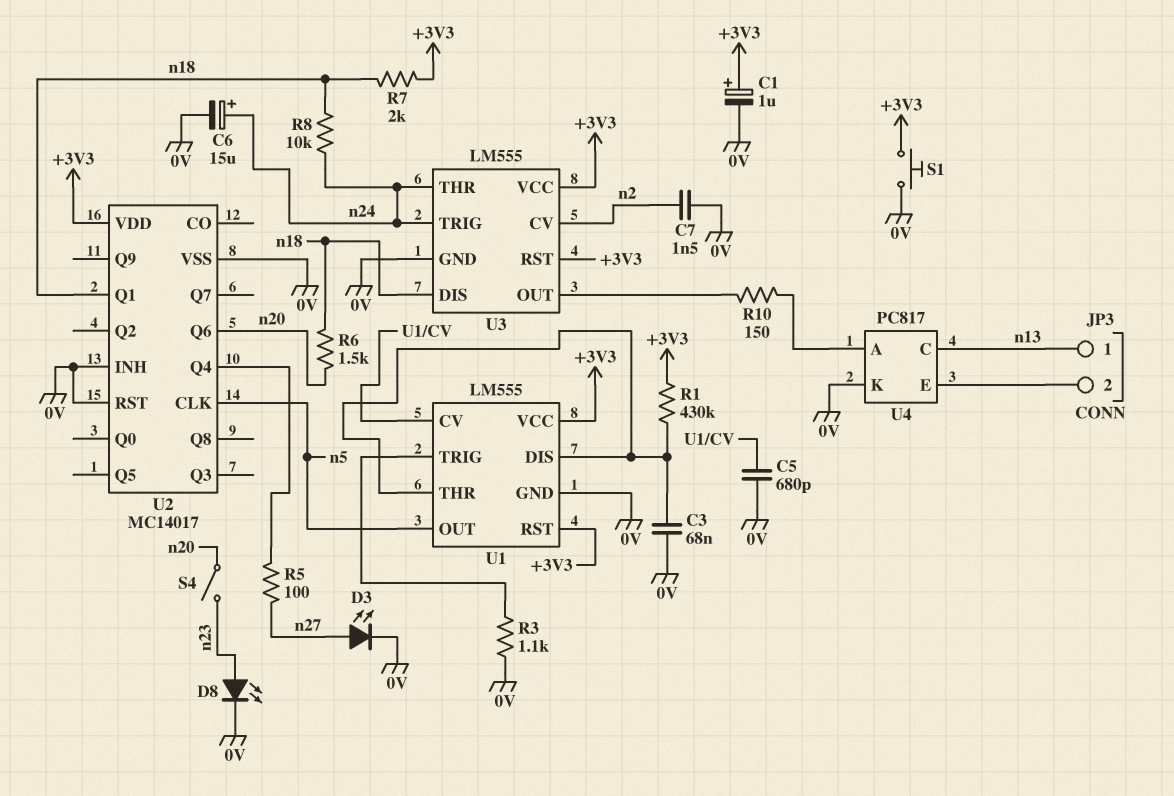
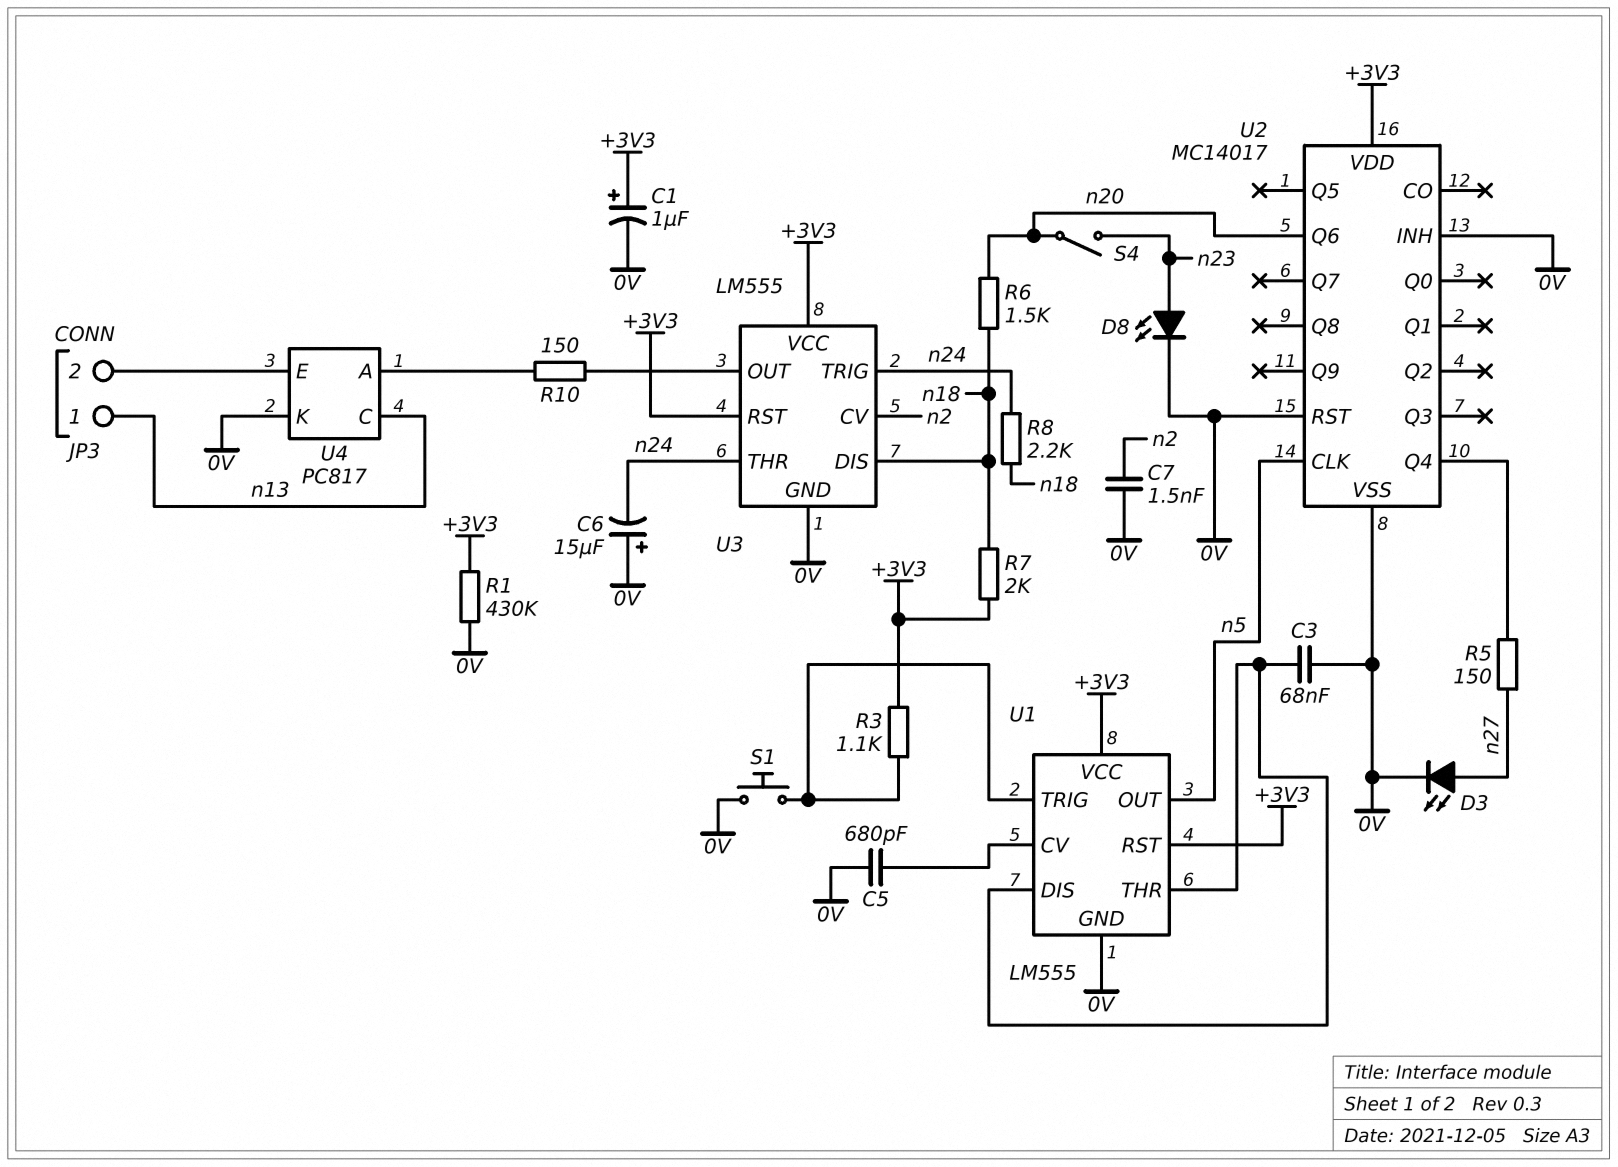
C6: 15uF (plus n24, minus 0V) -> 15uF (plus 0V, minus n24)
R1: 430k (+3V3, U1/DIS) -> 430k (+3V3, 0V)
R3: 1.1k (0V, U1/TRIG) -> 1.1k (+3V3, U1/TRIG)
R5: 100 (U2/Q4, n27) -> 150 (U2/Q4, n27)
R8: 10k (n18, n24) -> 2.2k (n18, n24)
S1: button (+3V3, 0V) -> button (0V, U1/TRIG)
U2 pin Q1: n18 -> none

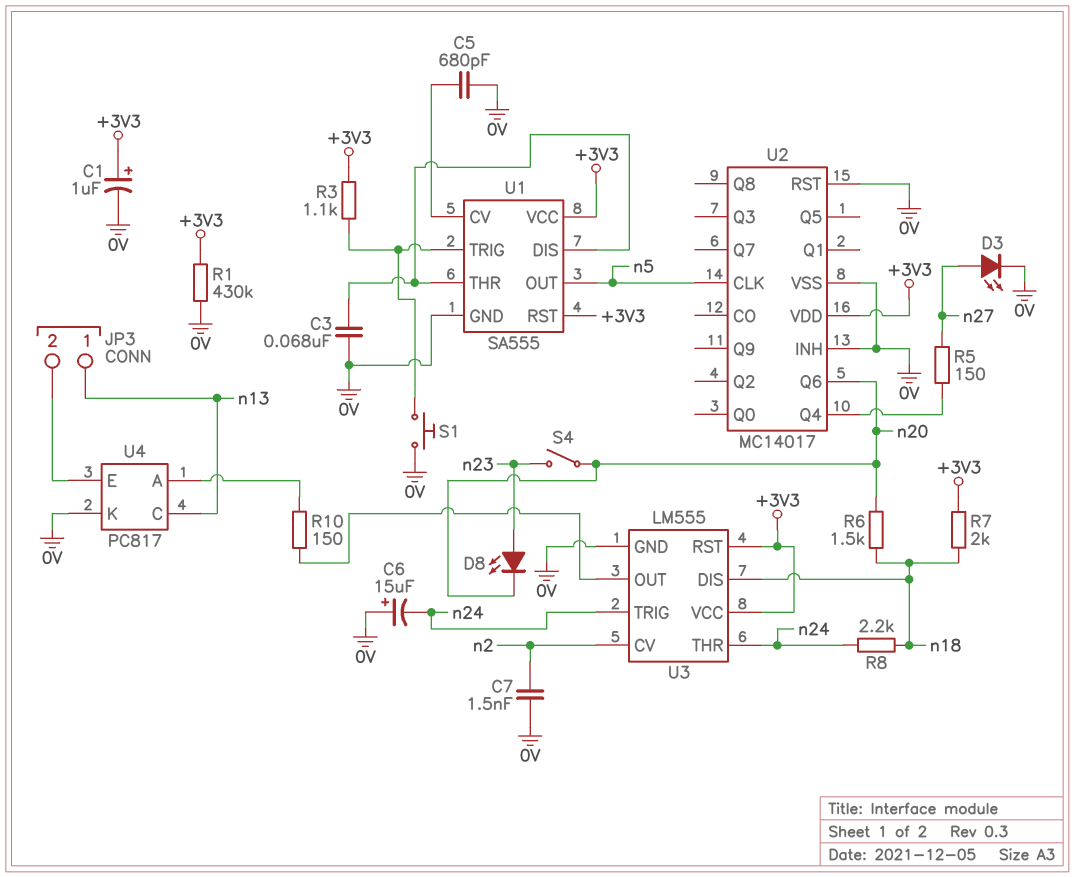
D8: LED (A n23, K 0V) -> LED (A n23, K n20)
U1: LM555 -> SA555

